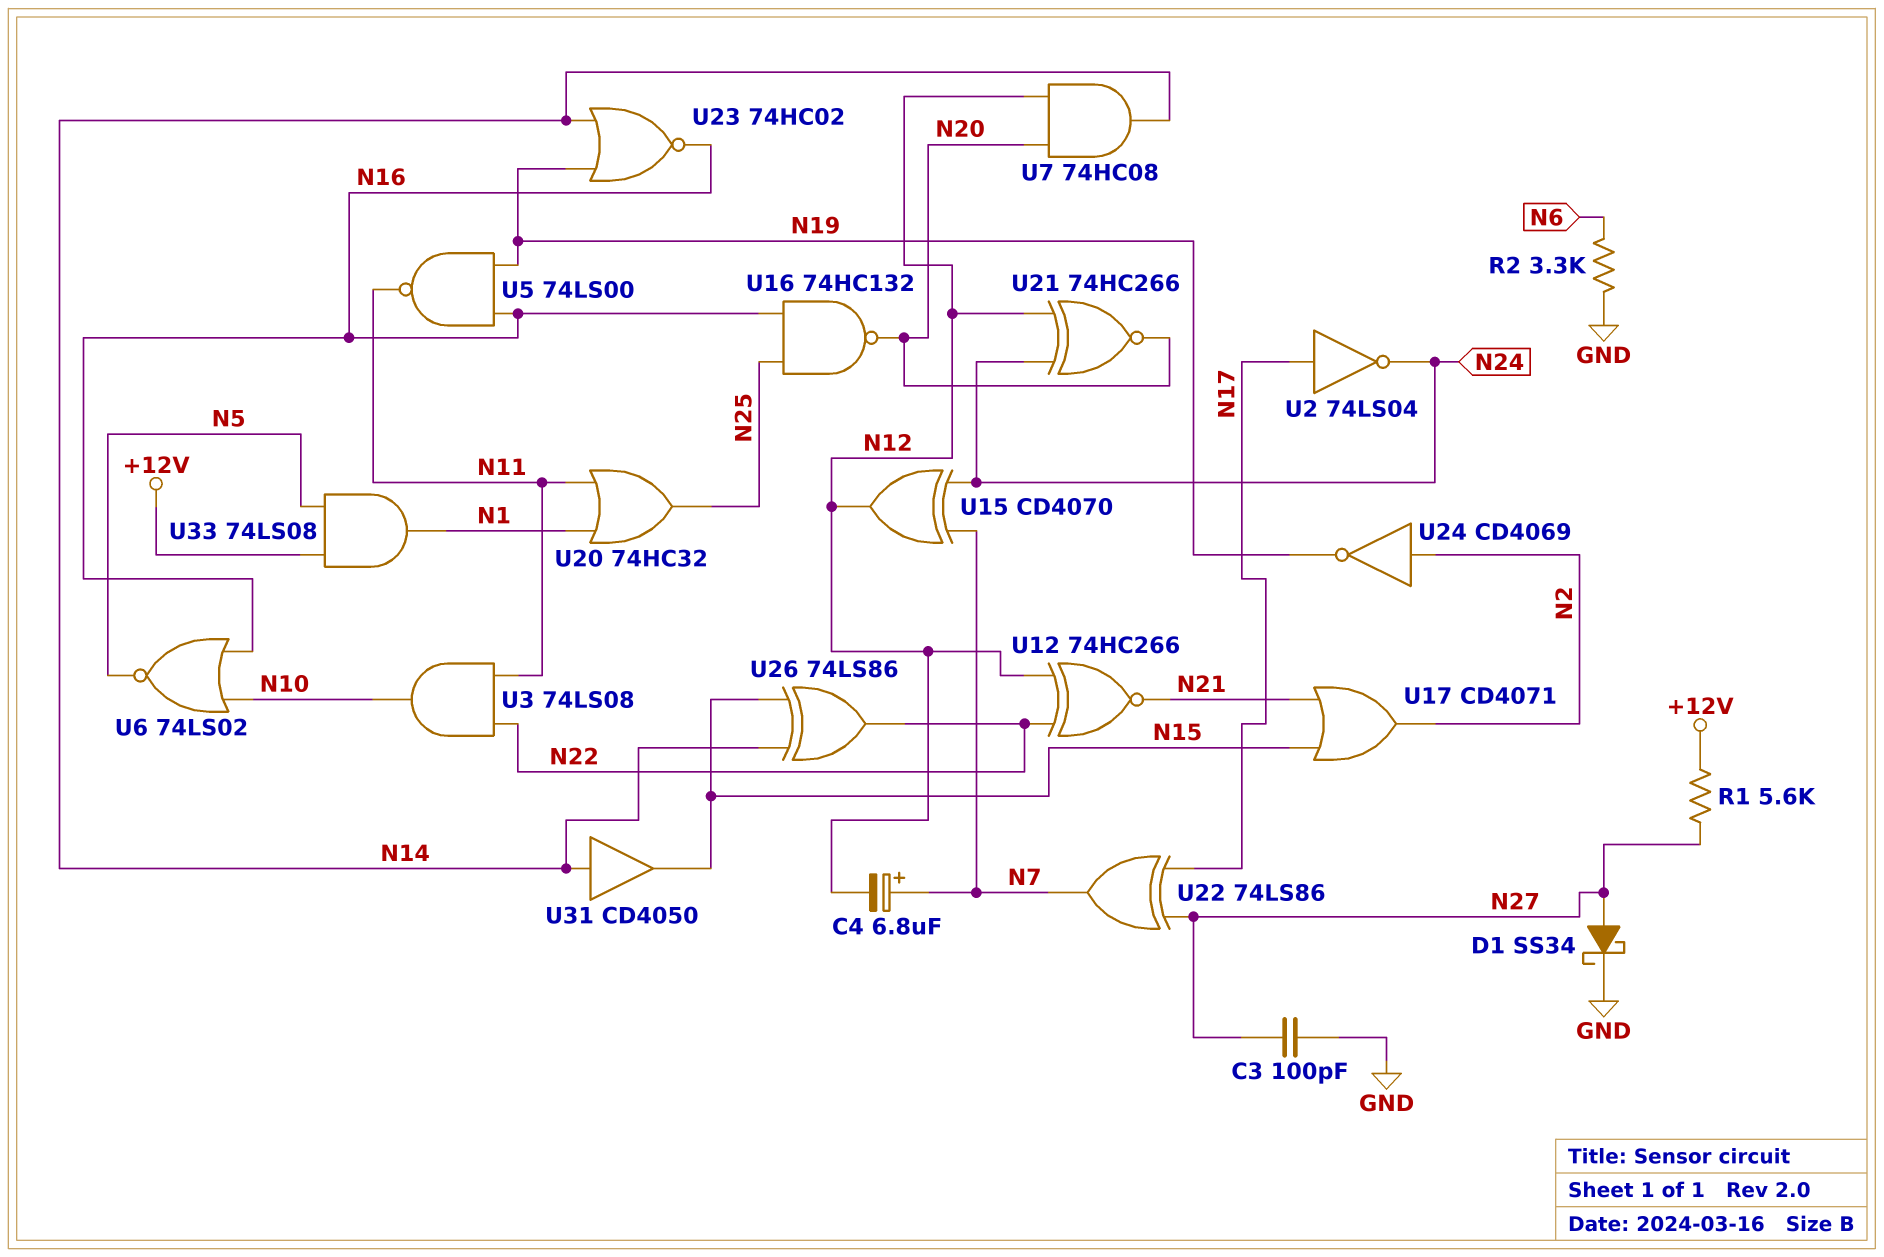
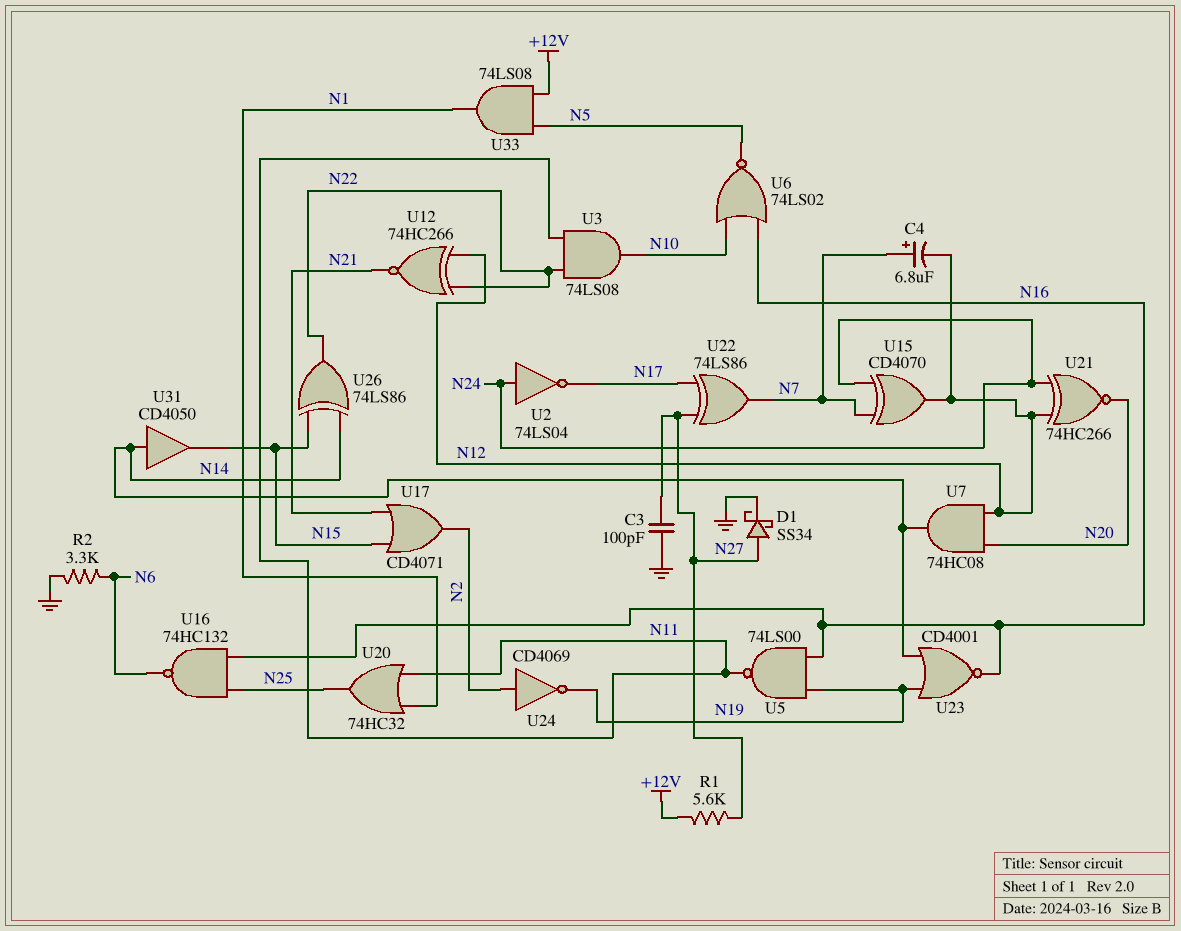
U2: NOT 74LS04 (in N17, out N24) -> NOT 74LS04 (in N24, out N17)
U16: NAND 74HC132 (in N16, in N25, out N20) -> NAND 74HC132 (in N16, in N25, out N6)
U23: NOR 74HC02 (in N14, in N19, out N16) -> NOR CD4001 (in N14, in N19, out N16)

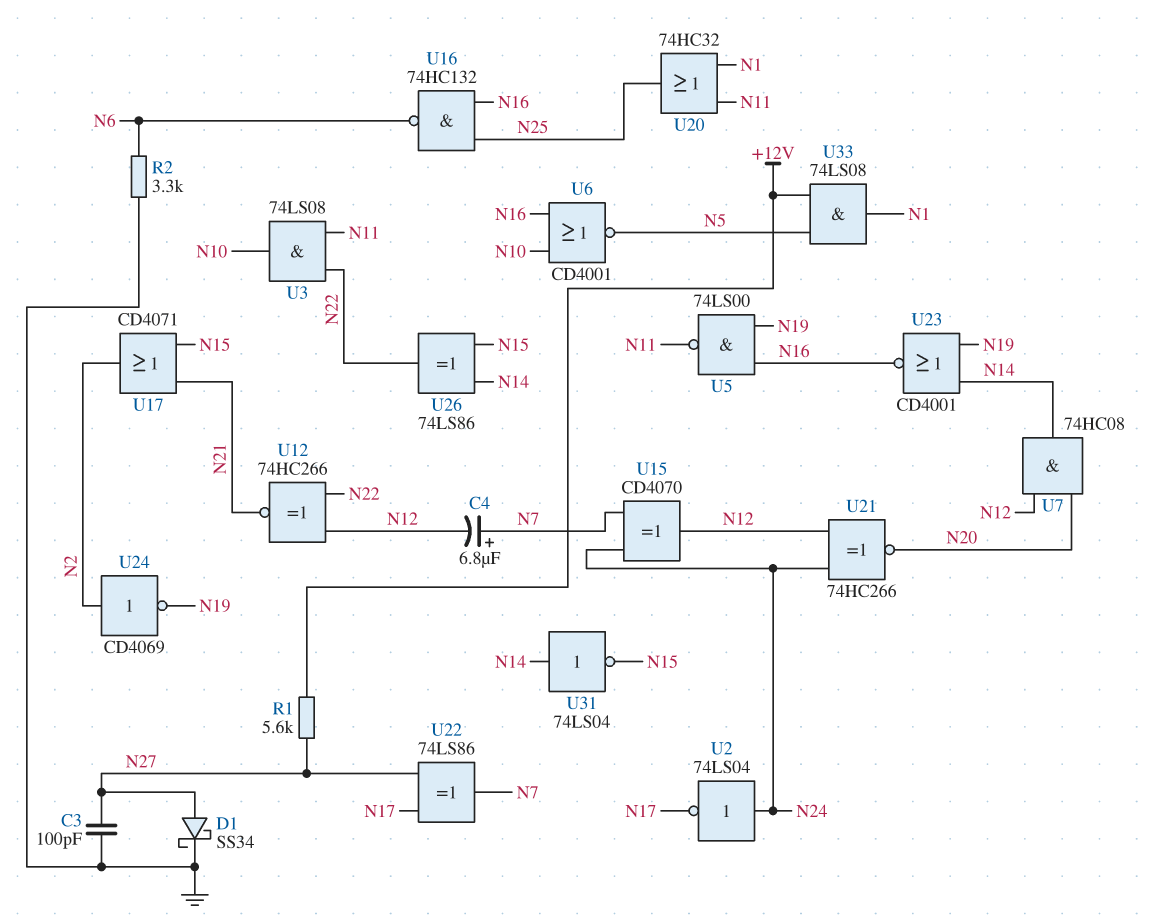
U6: NOR 74LS02 (in N10, in N16, out N5) -> NOR CD4001 (in N10, in N16, out N5)
U31: buffer CD4050 (in N14, out N15) -> NOT 74LS04 (in N14, out N15)

